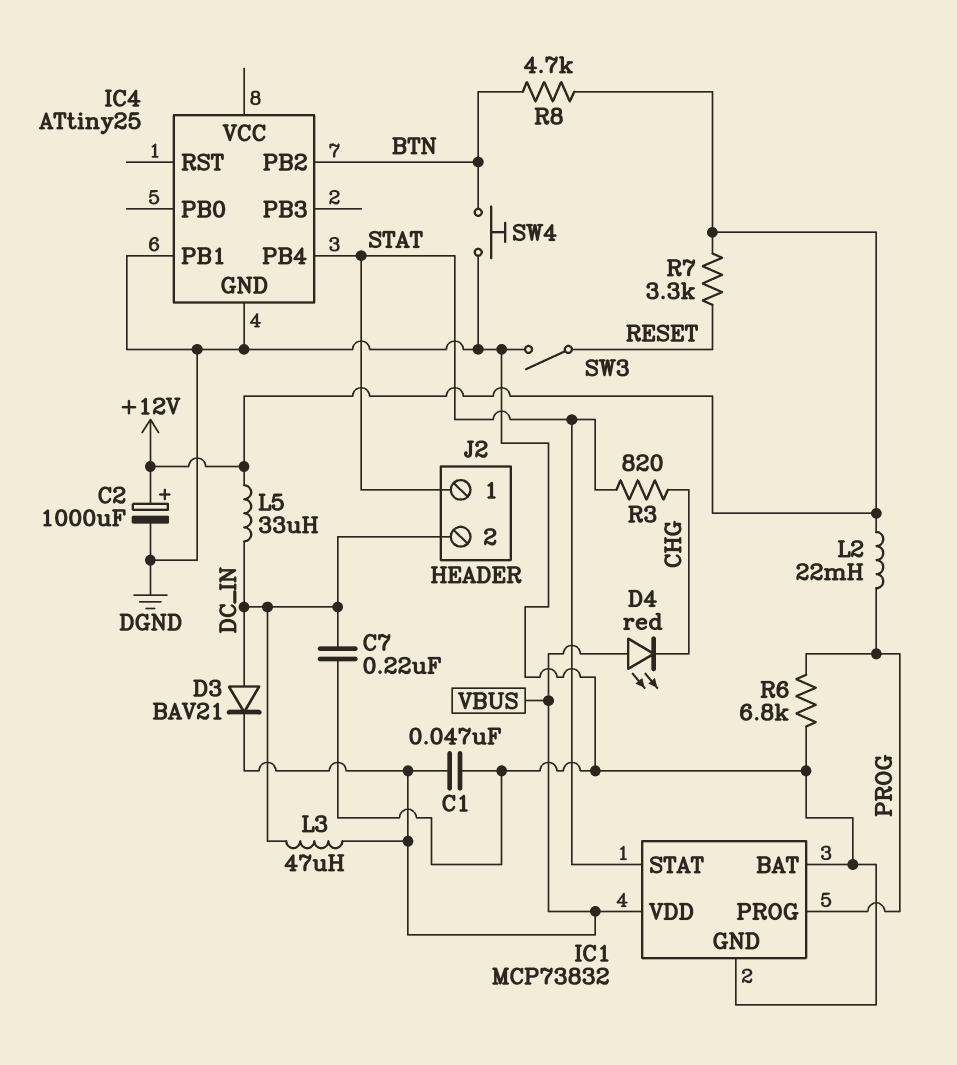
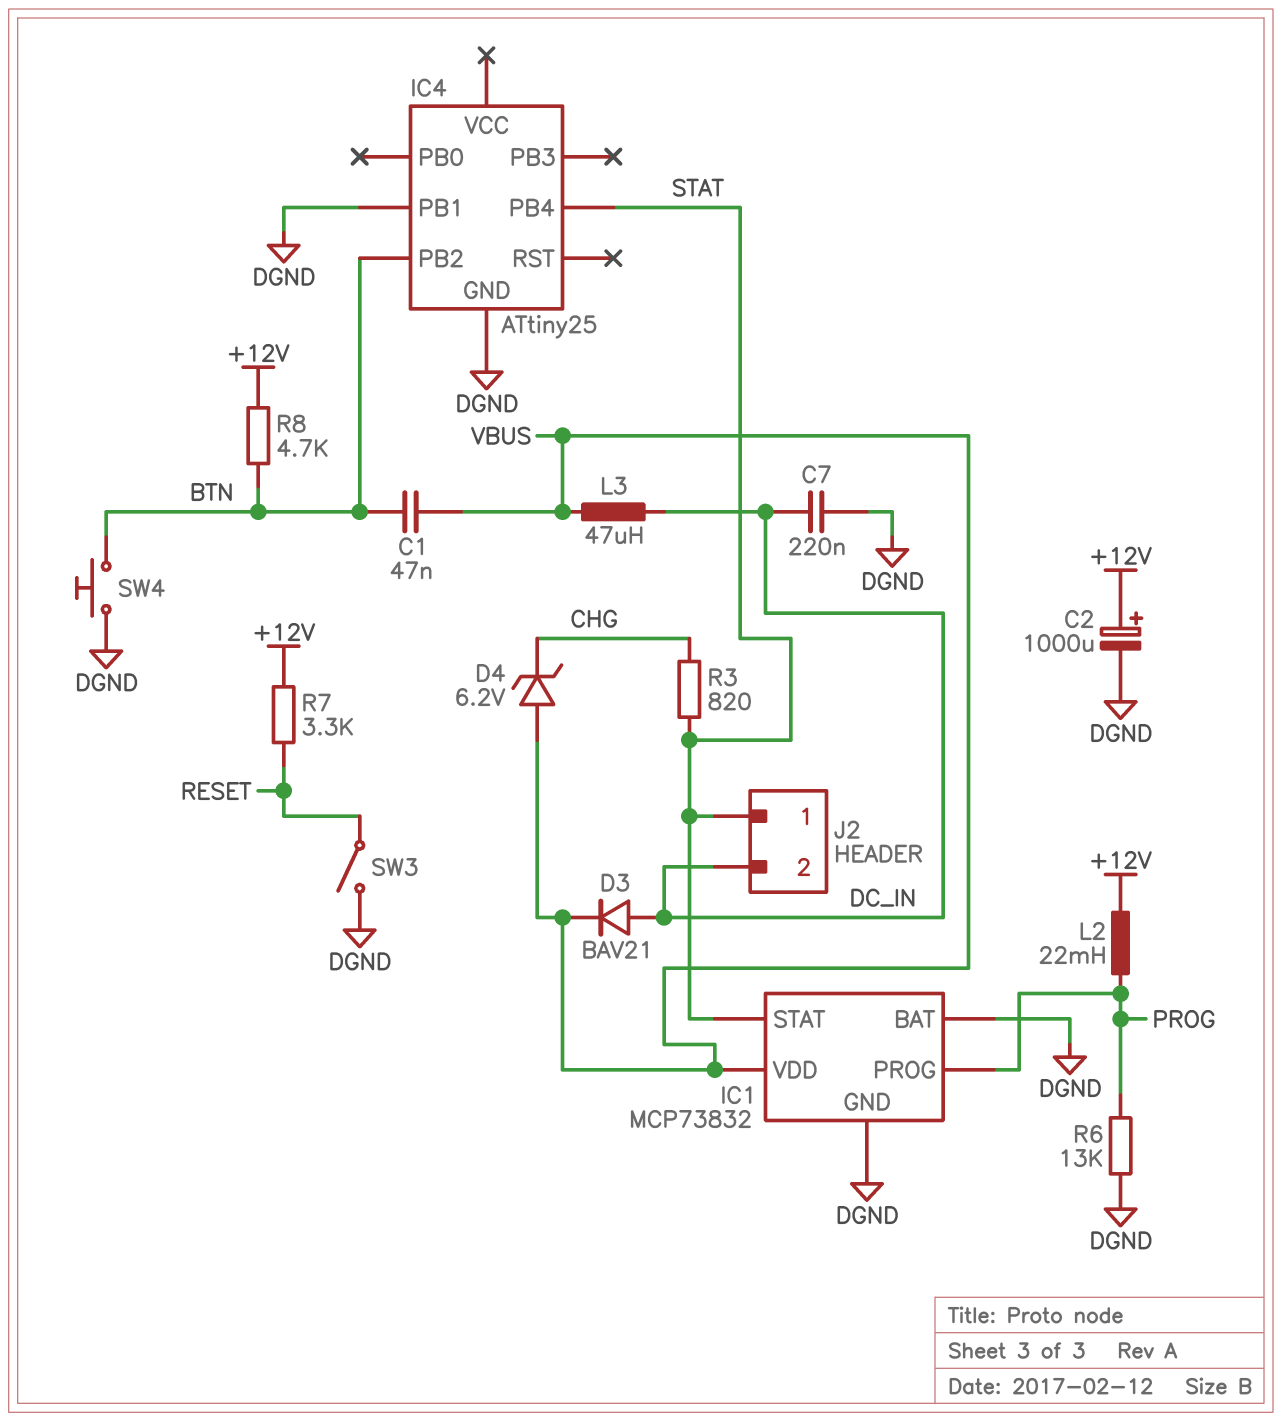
C1: 47nF (DGND, VBUS) -> 47nF (BTN, VBUS)
D4: LED red (A VBUS, K CHG) -> zener 6.2V (A VBUS, K CHG)
L5: 33uH (+12V, DC_IN) -> none
R6: 6.8k (DGND, PROG) -> 13k (DGND, PROG)

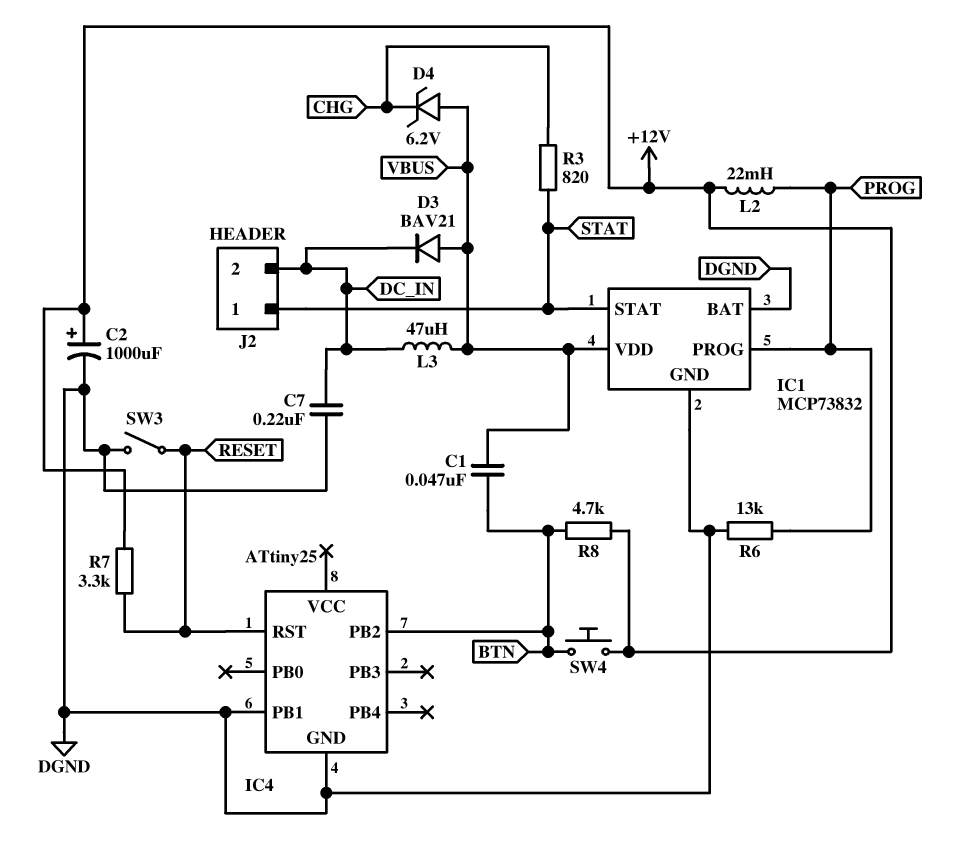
D3: diode BAV21 (A DC_IN, K VBUS) -> diode BAV21 (A VBUS, K DC_IN)
IC4 pin PB4: STAT -> none
IC4 pin RST: none -> RESET
SW4: button (BTN, DGND) -> button (+12V, BTN)

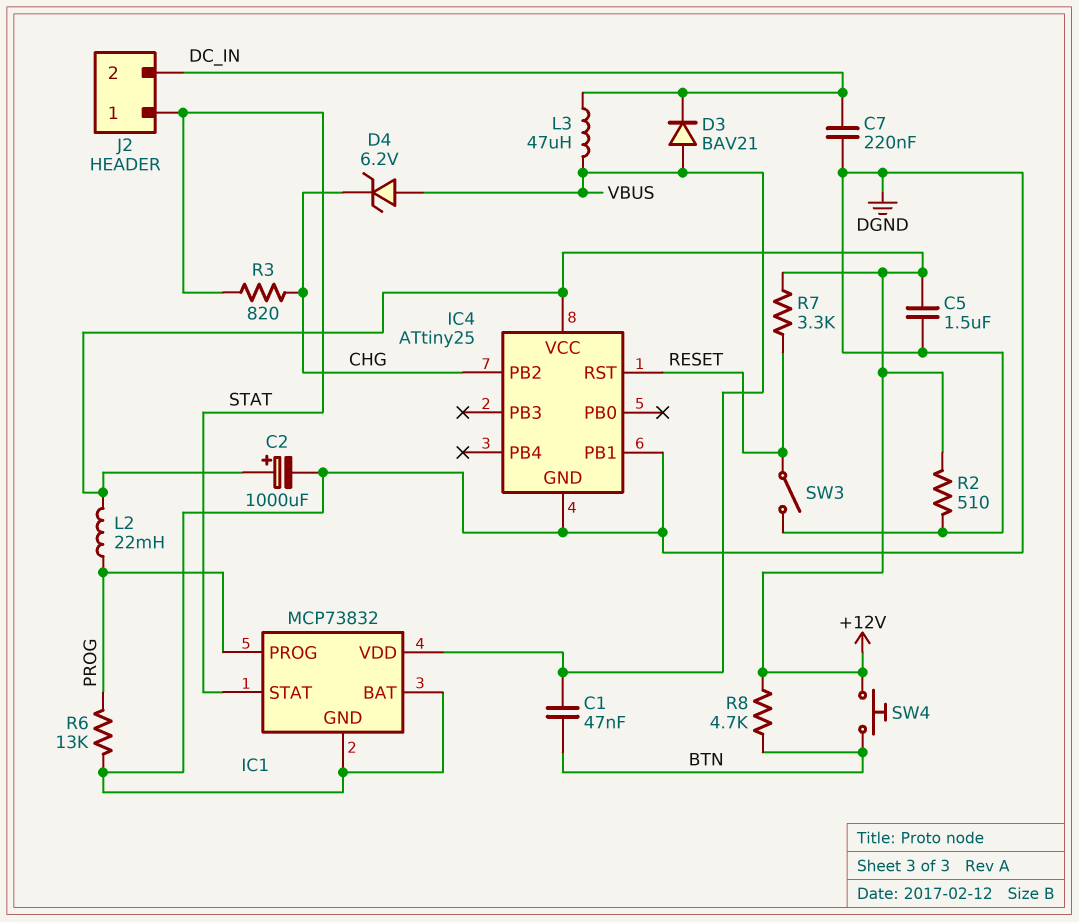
C5: none -> 1.5uF (+12V, DGND)
IC4 pin PB2: BTN -> CHG
IC4 pin VCC: none -> +12V
R2: none -> 510 (+12V, DGND)

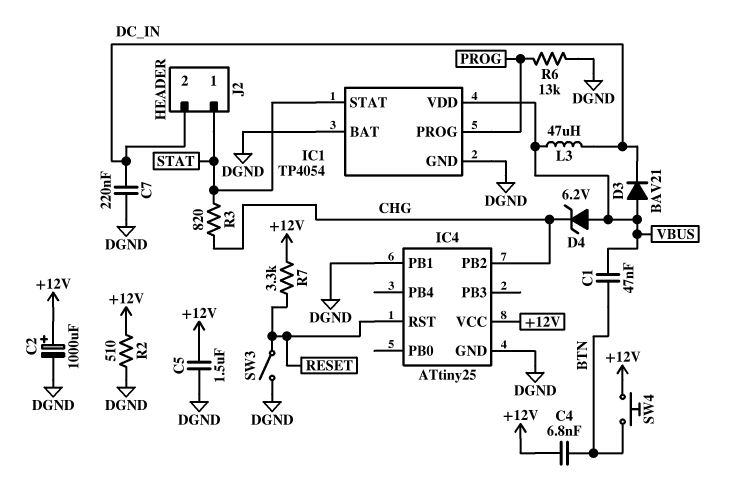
C4: none -> 6.8nF (+12V, BTN)
IC1: MCP73832 -> TP4054
L2: 22mH (+12V, PROG) -> none
R8: 4.7k (+12V, BTN) -> none

